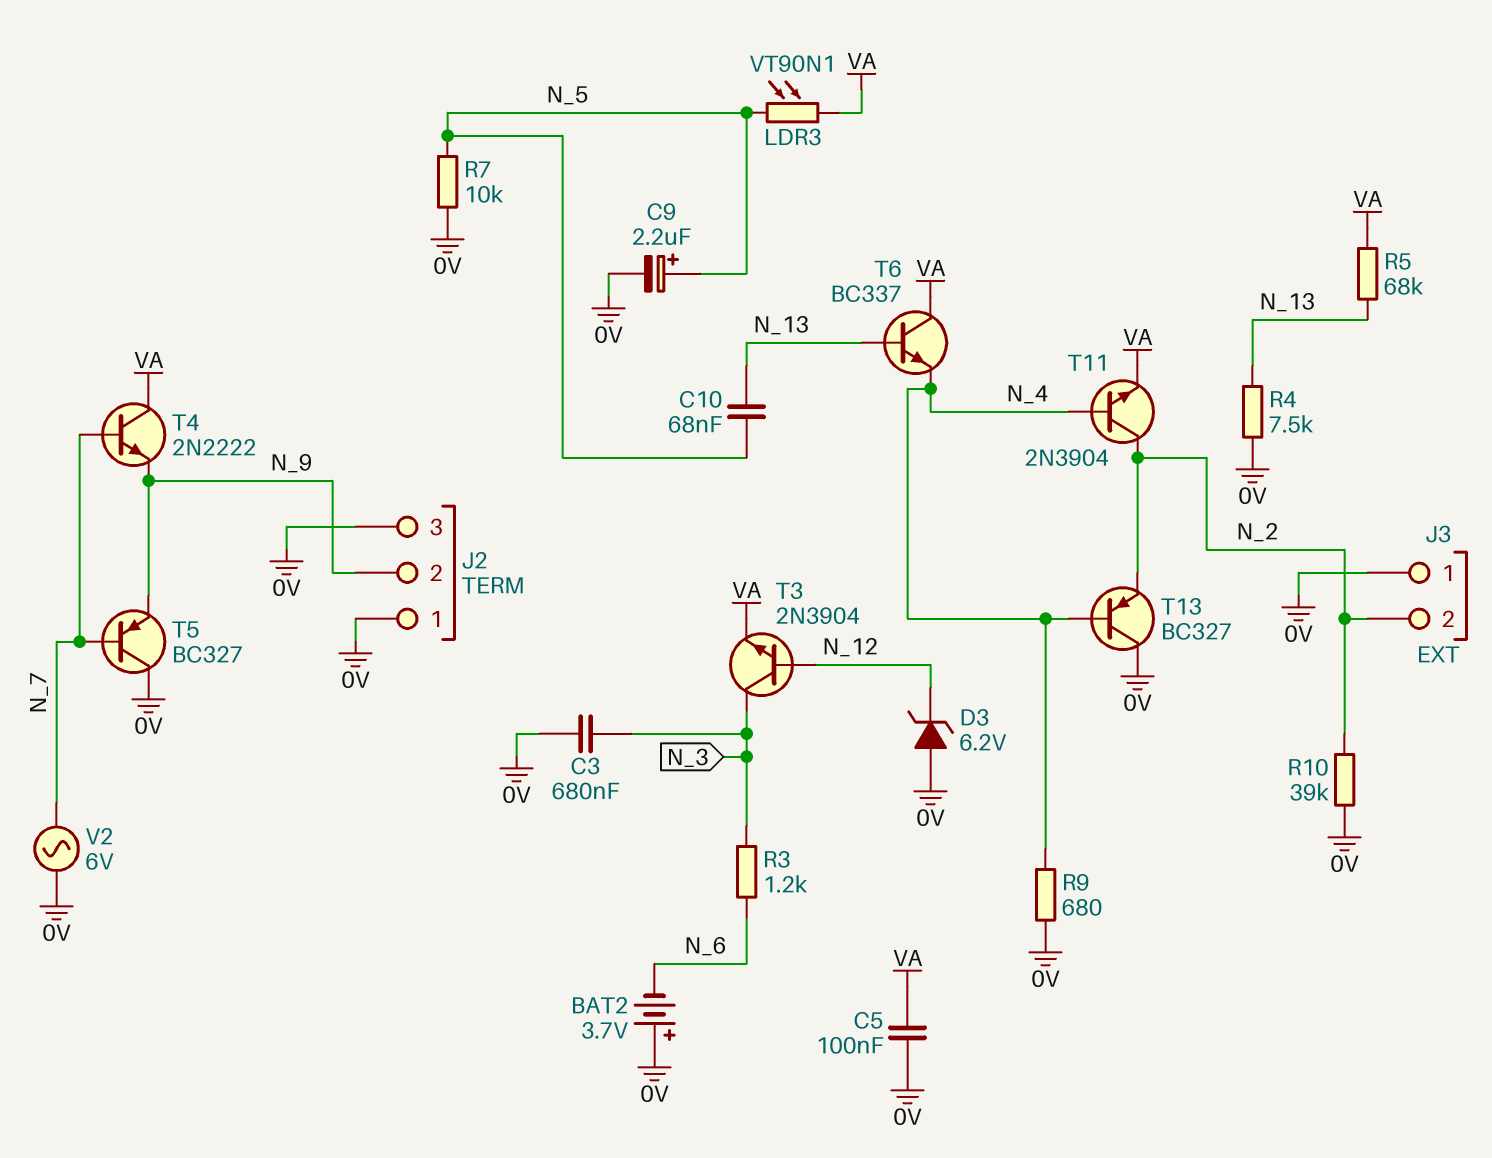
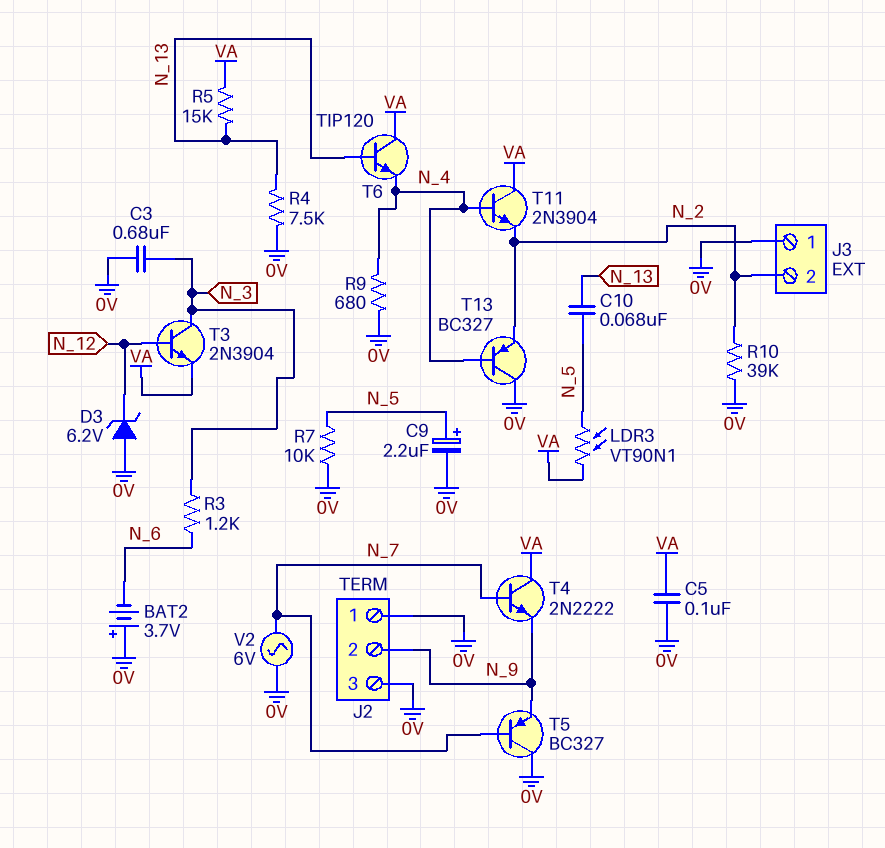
R5: 68k (N_13, VA) -> 15k (N_13, VA)
T6: NPN BC337 (B N_13, C VA, E N_4) -> NPN TIP120 (B N_13, C VA, E N_4)
T11: NPN 2N3904 (B N_4, C N_2, E VA) -> NPN 2N3904 (B N_4, C VA, E N_2)

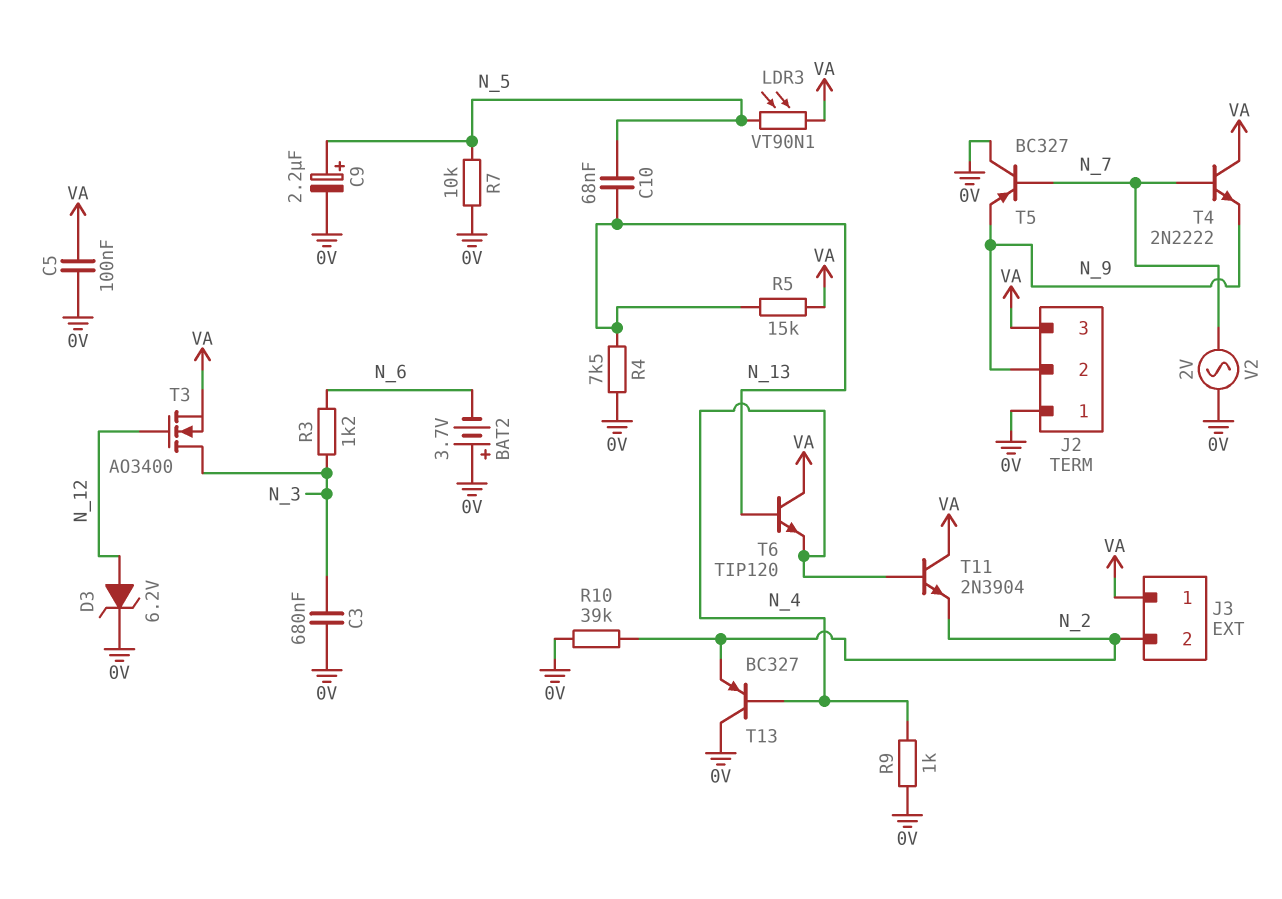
D3: zener 6.2V (A 0V, K N_12) -> zener 6.2V (A N_12, K 0V)
J2 pin 3: 0V -> VA
J3 pin 1: 0V -> VA
R9: 680 (0V, N_4) -> 1k (0V, N_4)
T3: NPN 2N3904 (B N_12, C N_3, E VA) -> NMOS AO3400 (G N_12, D N_3, S VA)
V2: AC 6V (0V, N_7) -> AC 2V (0V, N_7)

